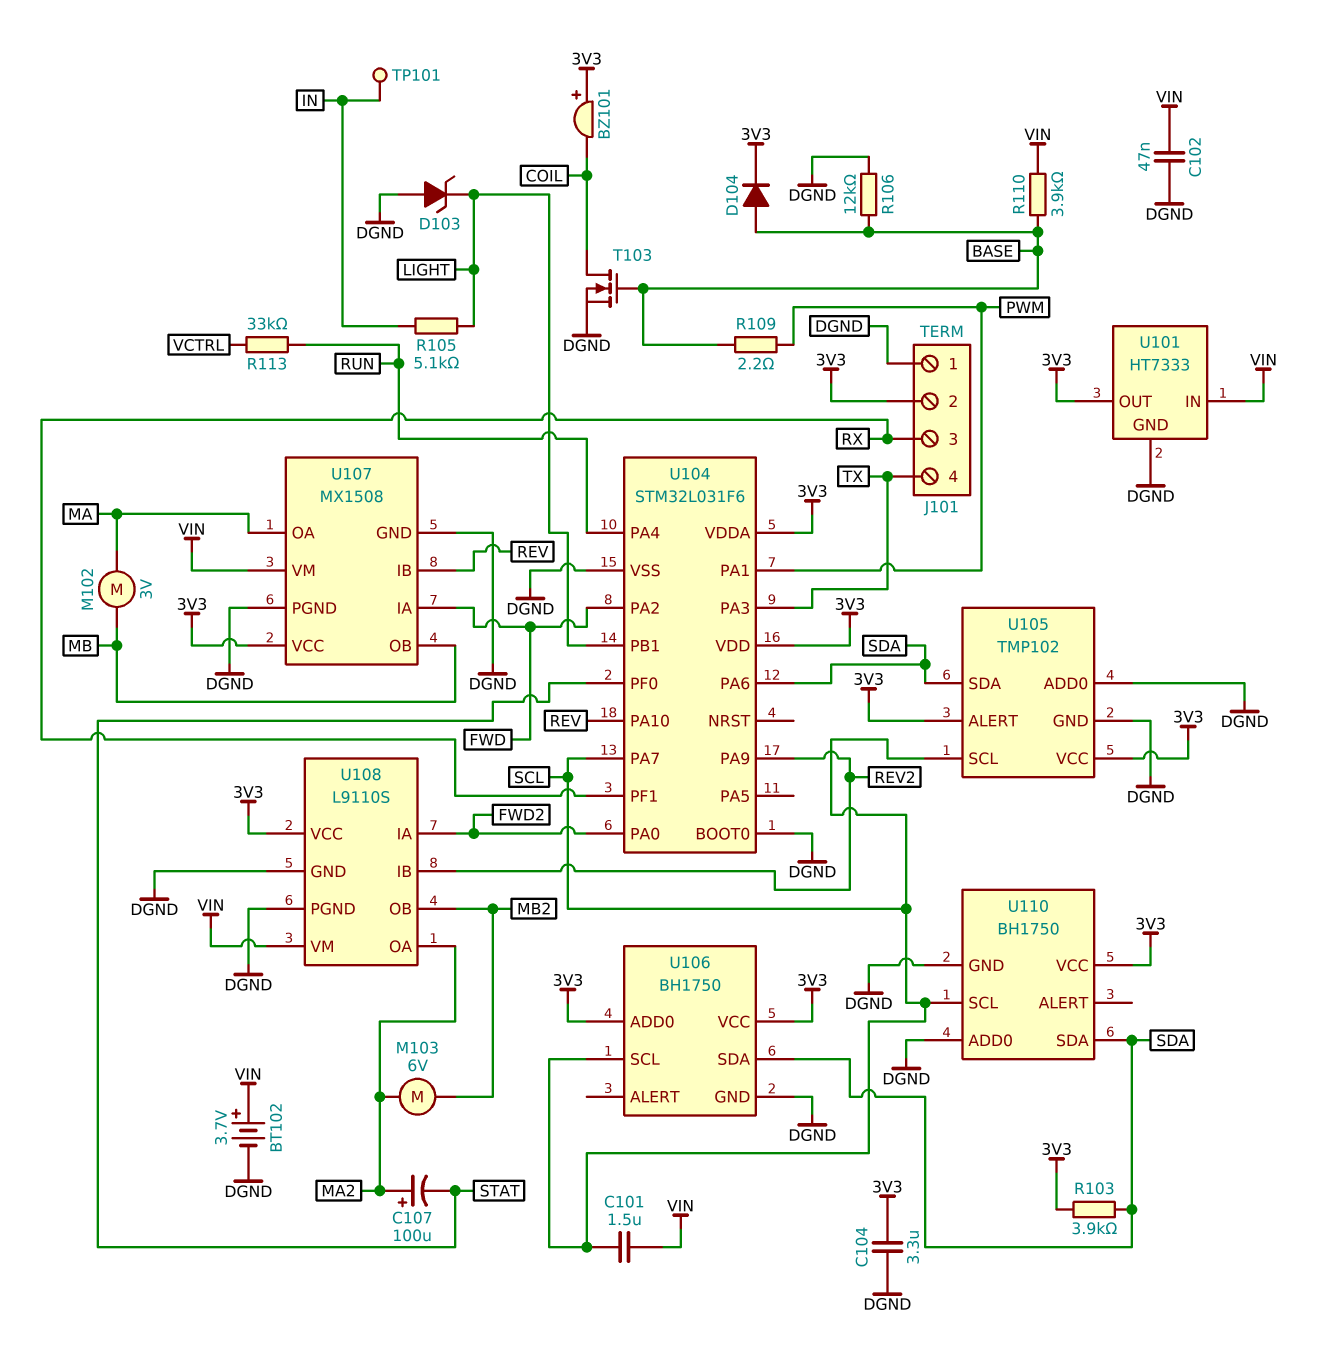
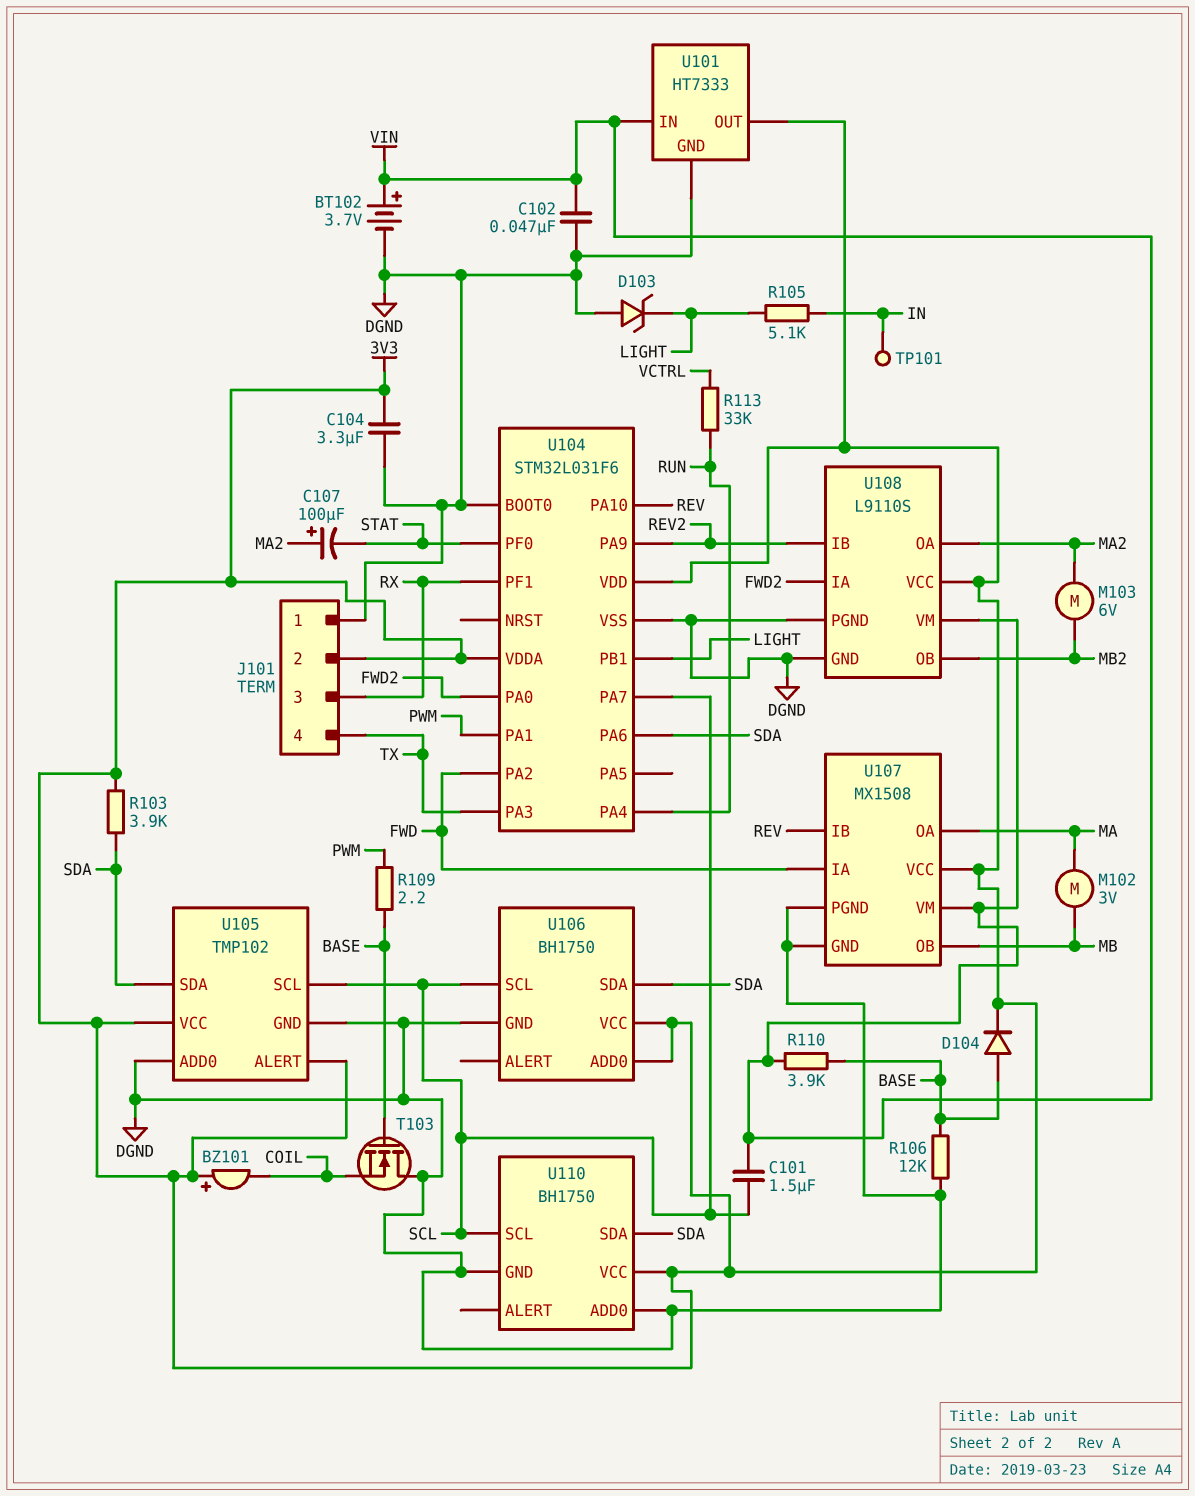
T103: NMOS (G BASE, D COIL, S DGND) -> NMOS (G BASE, D DGND, S COIL)

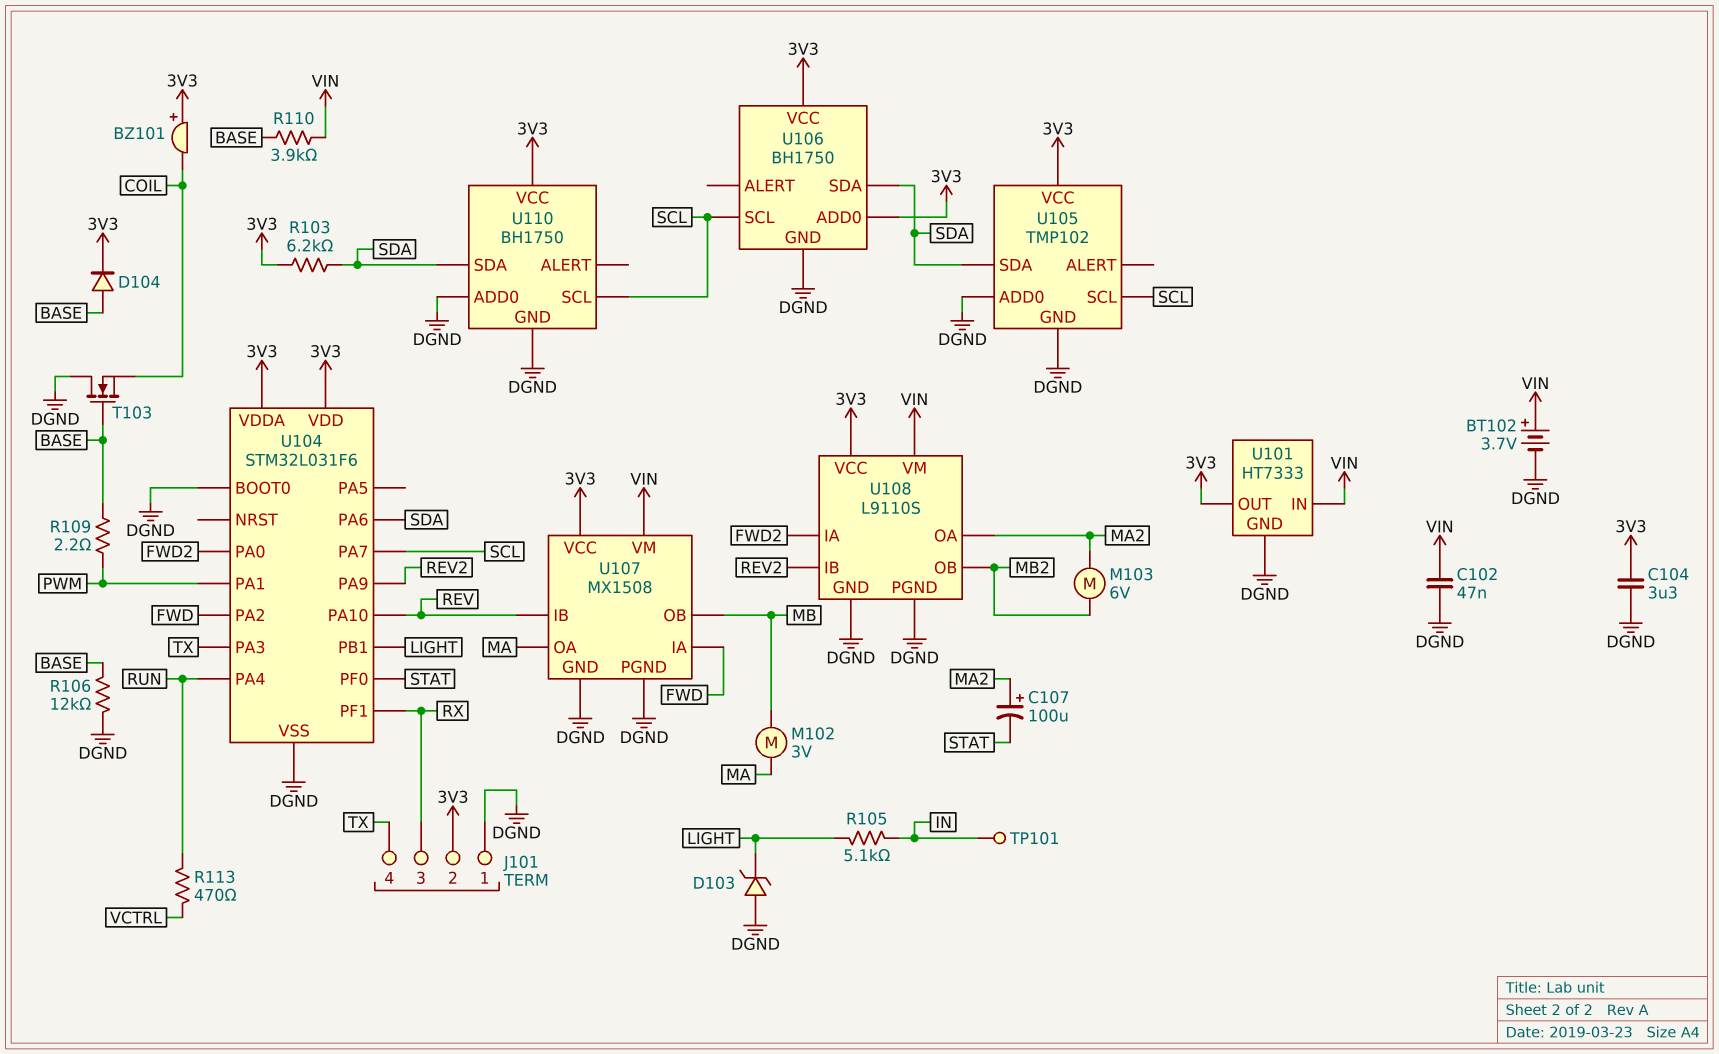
C101: 1.5uF (SCL, VIN) -> none
R103: 3.9k (3V3, SDA) -> 6.2k (3V3, SDA)
R113: 33k (RUN, VCTRL) -> 470 (RUN, VCTRL)
U105 pin ALERT: 3V3 -> none

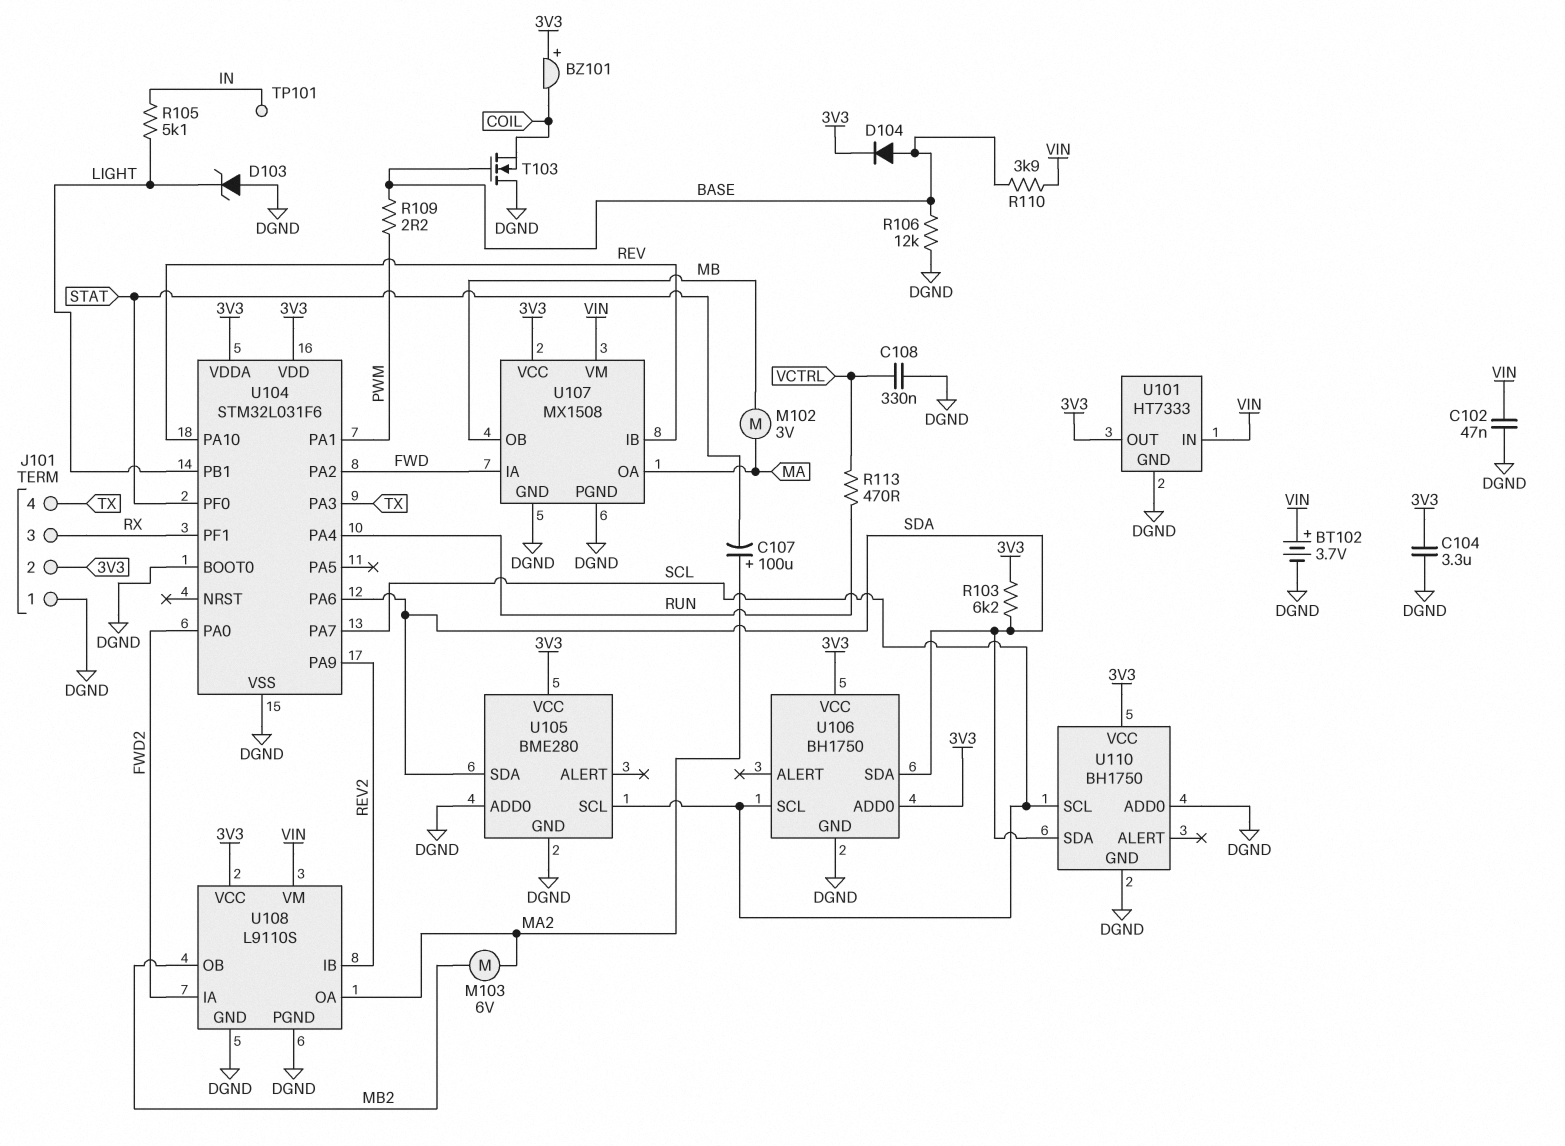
C108: none -> 330nF (DGND, VCTRL)
U105: TMP102 -> BME280

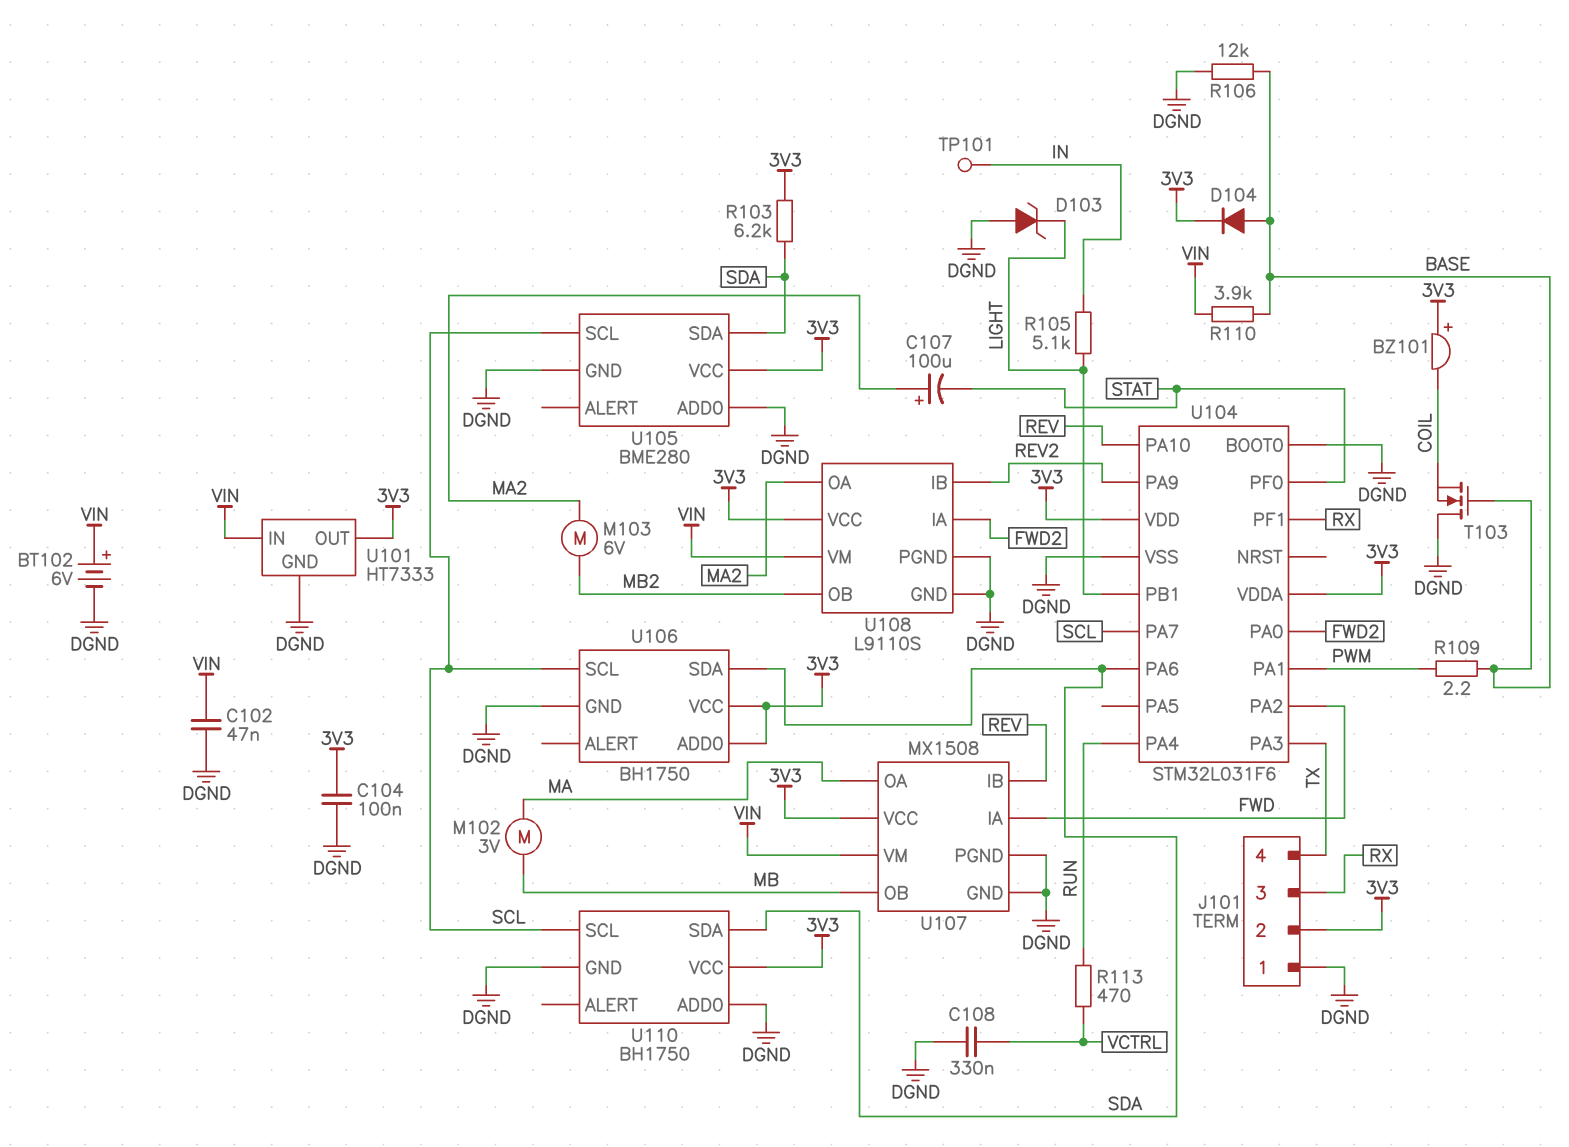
BT102: 3.7V (plus VIN, minus DGND) -> 6V (plus VIN, minus DGND)
C104: 3.3uF (3V3, DGND) -> 100nF (3V3, DGND)

